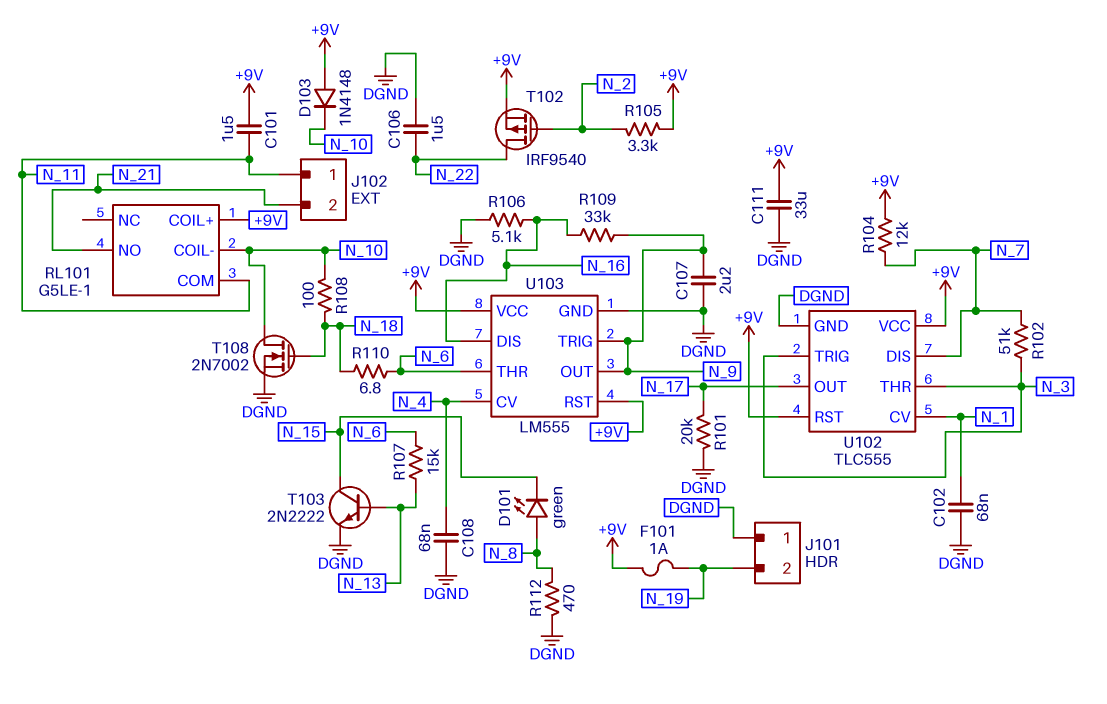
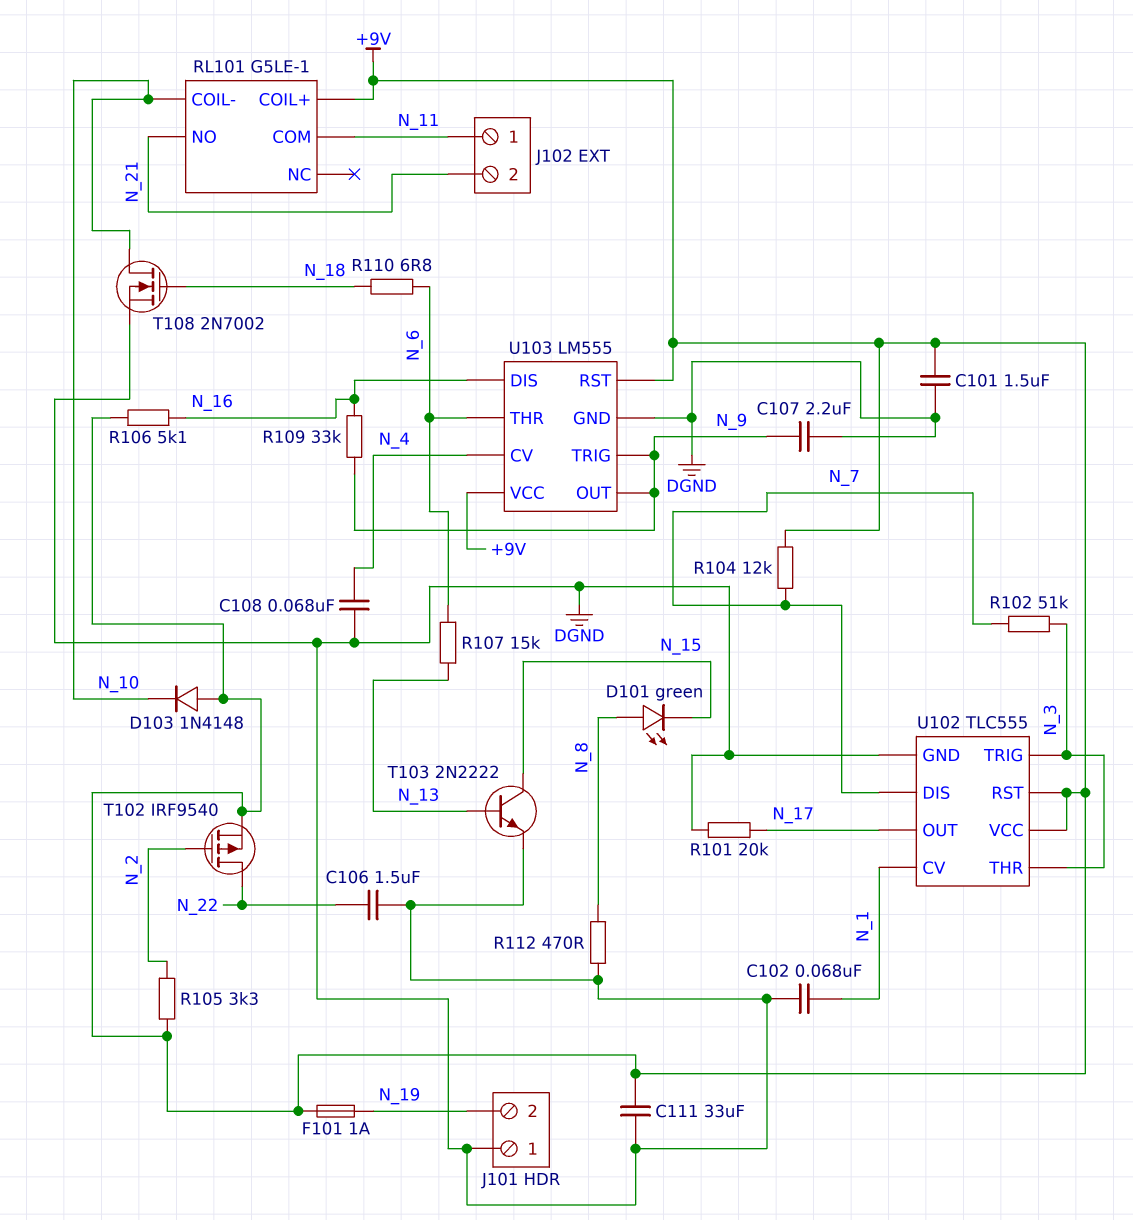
C101: 1.5uF (+9V, N_11) -> 1.5uF (+9V, DGND)
R106: 5.1k (DGND, N_16) -> 5.1k (+9V, N_16)
R108: 100 (N_10, N_18) -> none

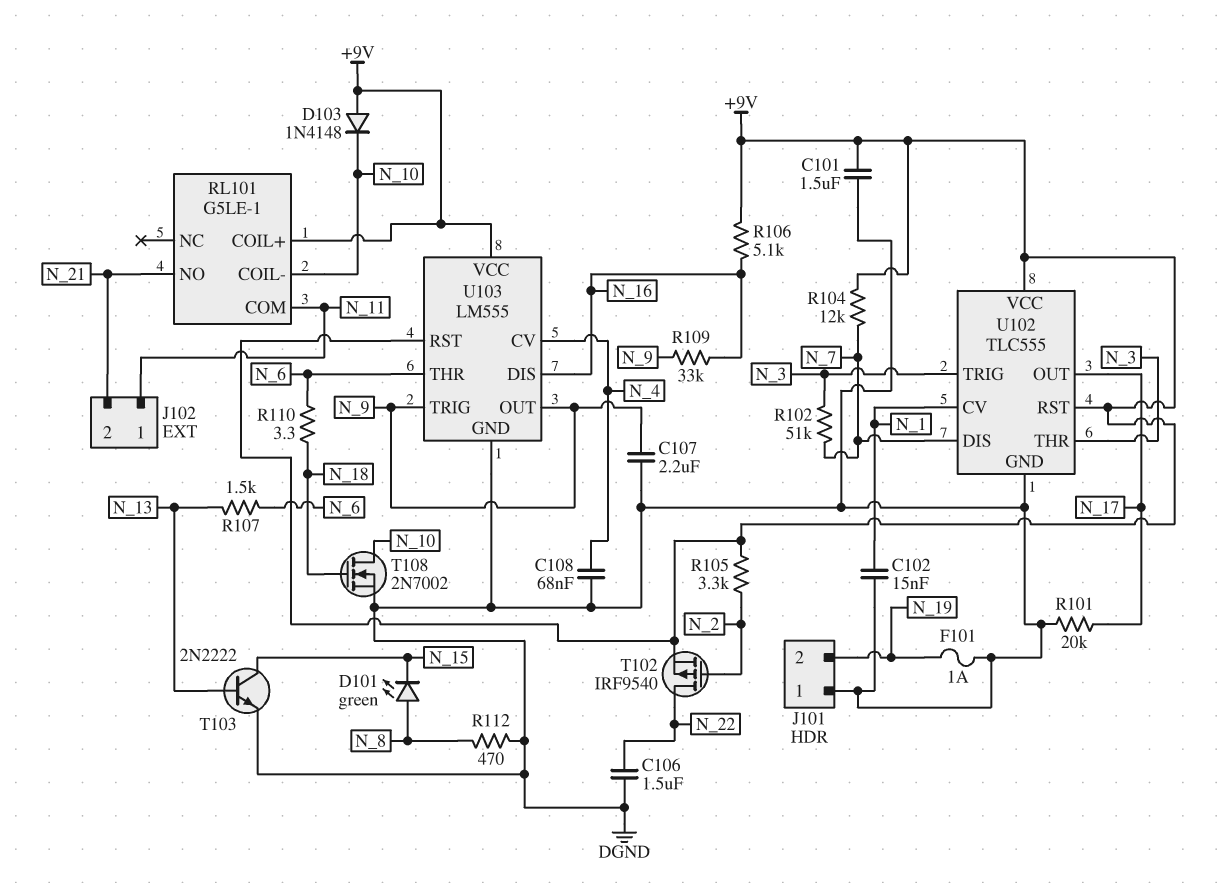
C102: 68nF (DGND, N_1) -> 15nF (DGND, N_1)
C111: 33uF (+9V, DGND) -> none
F101: 1A (+9V, N_19) -> 1A (DGND, N_19)
R107: 15k (N_6, N_13) -> 1.5k (N_6, N_13)
R110: 6.8 (N_6, N_18) -> 3.3 (N_6, N_18)

